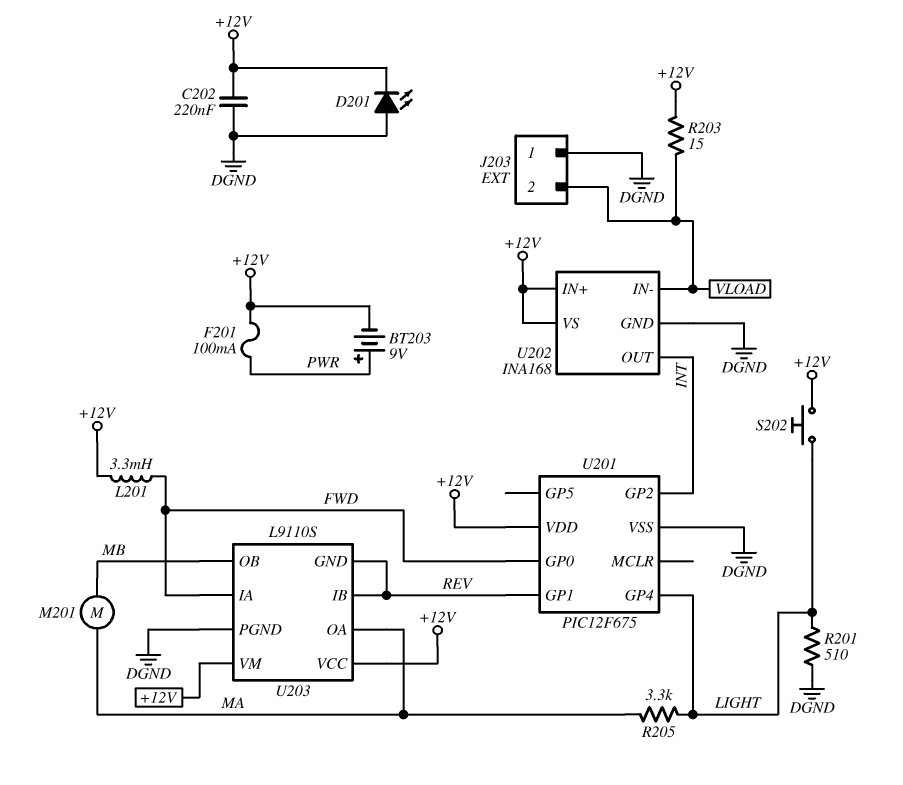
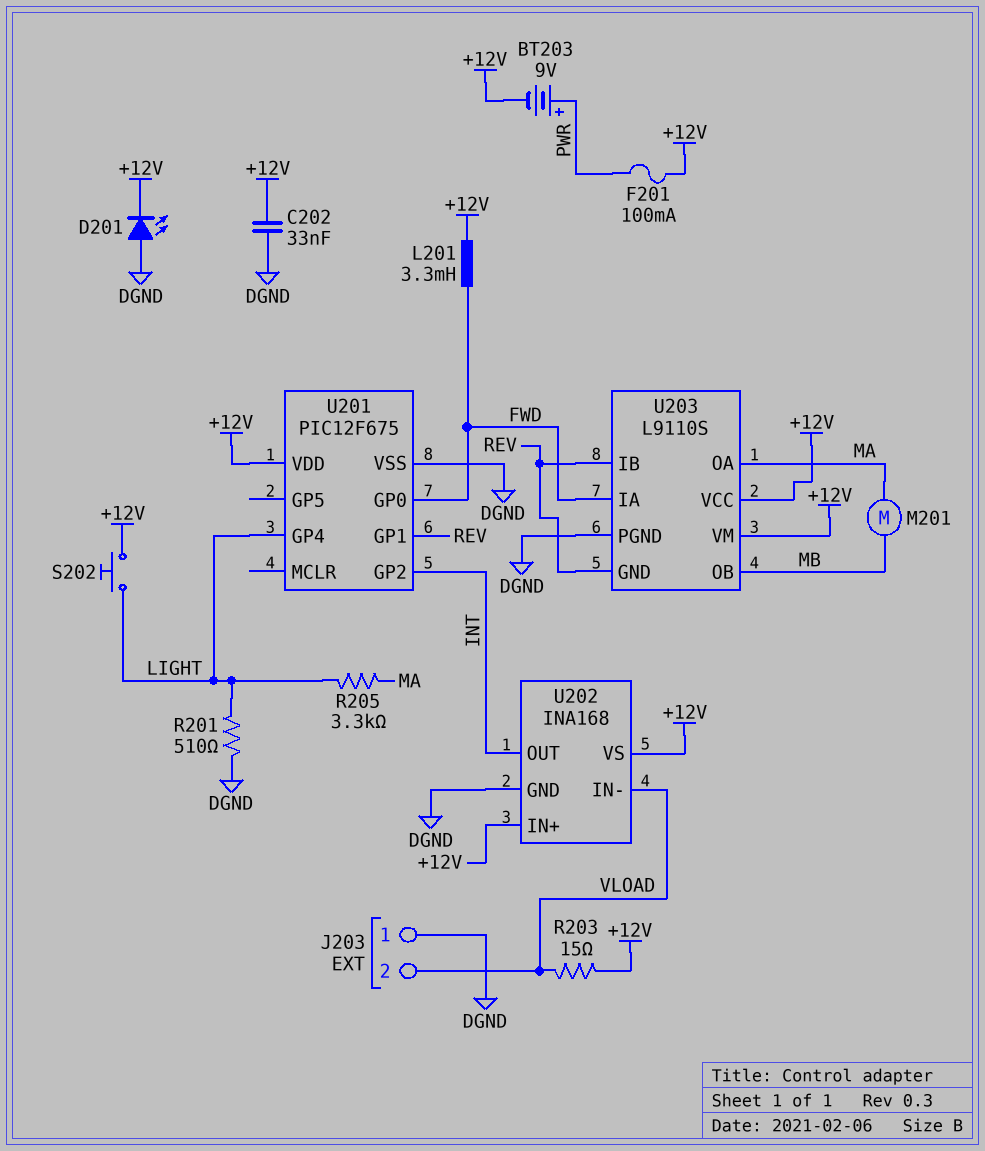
C202: 220nF (+12V, DGND) -> 33nF (+12V, DGND)

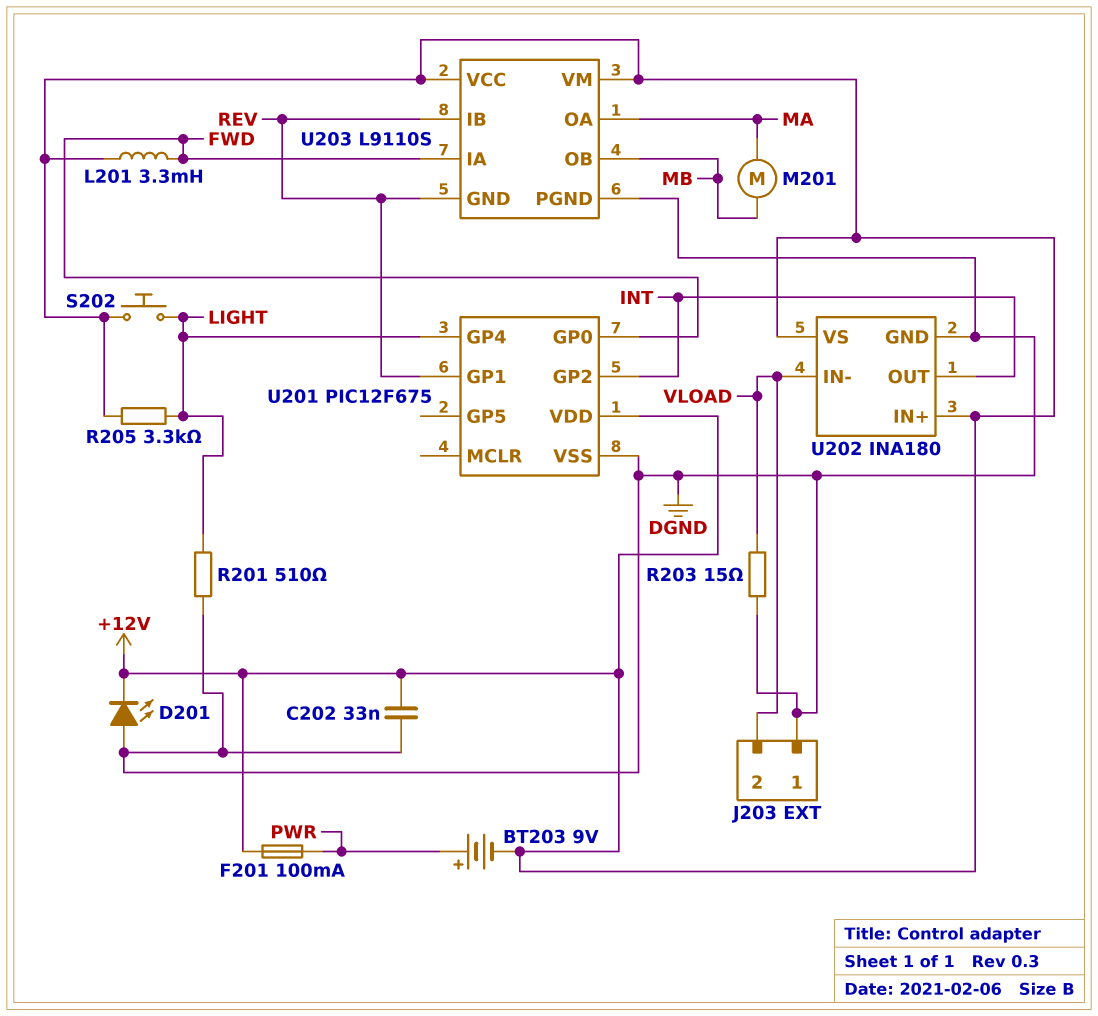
R203: 15 (+12V, VLOAD) -> 15 (DGND, VLOAD)
R205: 3.3k (LIGHT, MA) -> 3.3k (+12V, LIGHT)
U202: INA168 -> INA180

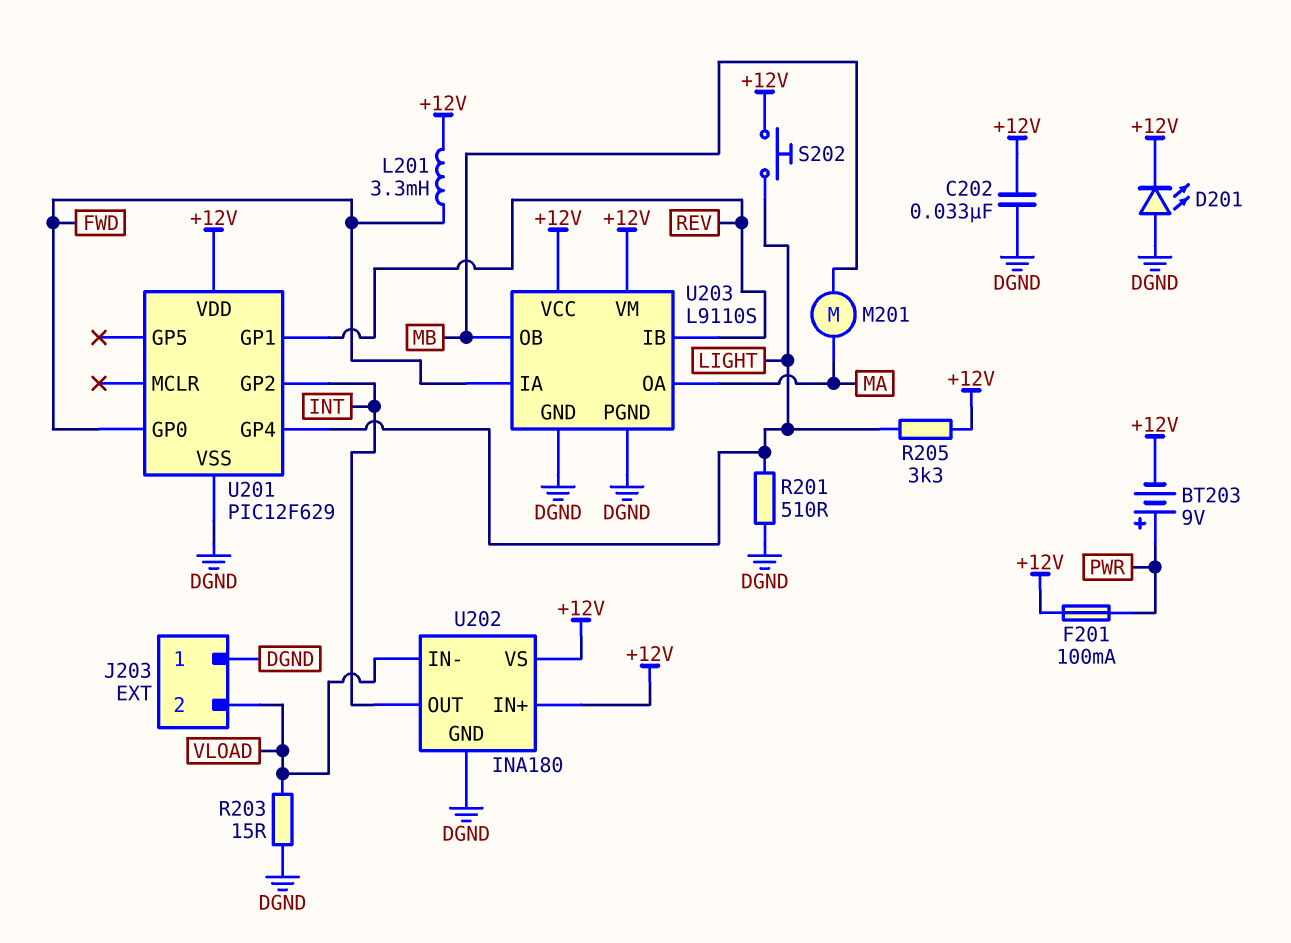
U201: PIC12F675 -> PIC12F629
U203 pin GND: REV -> DGND

